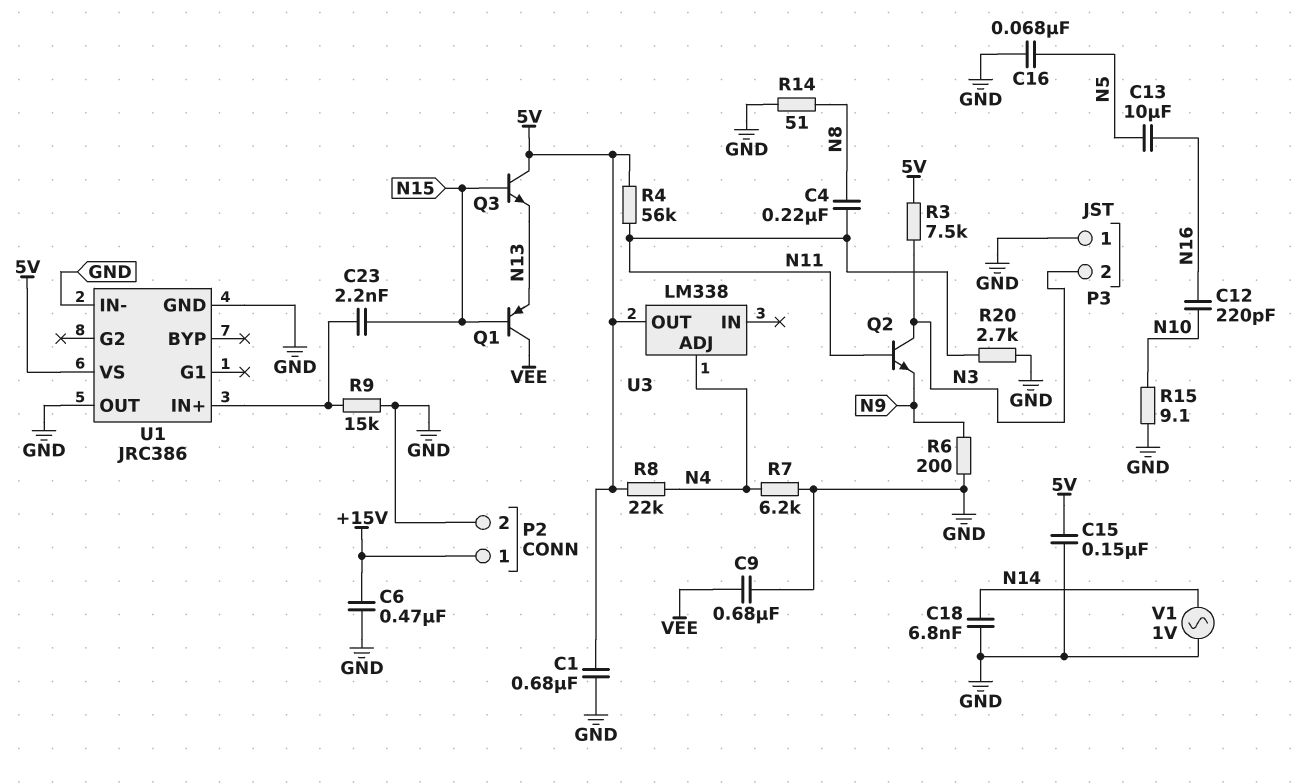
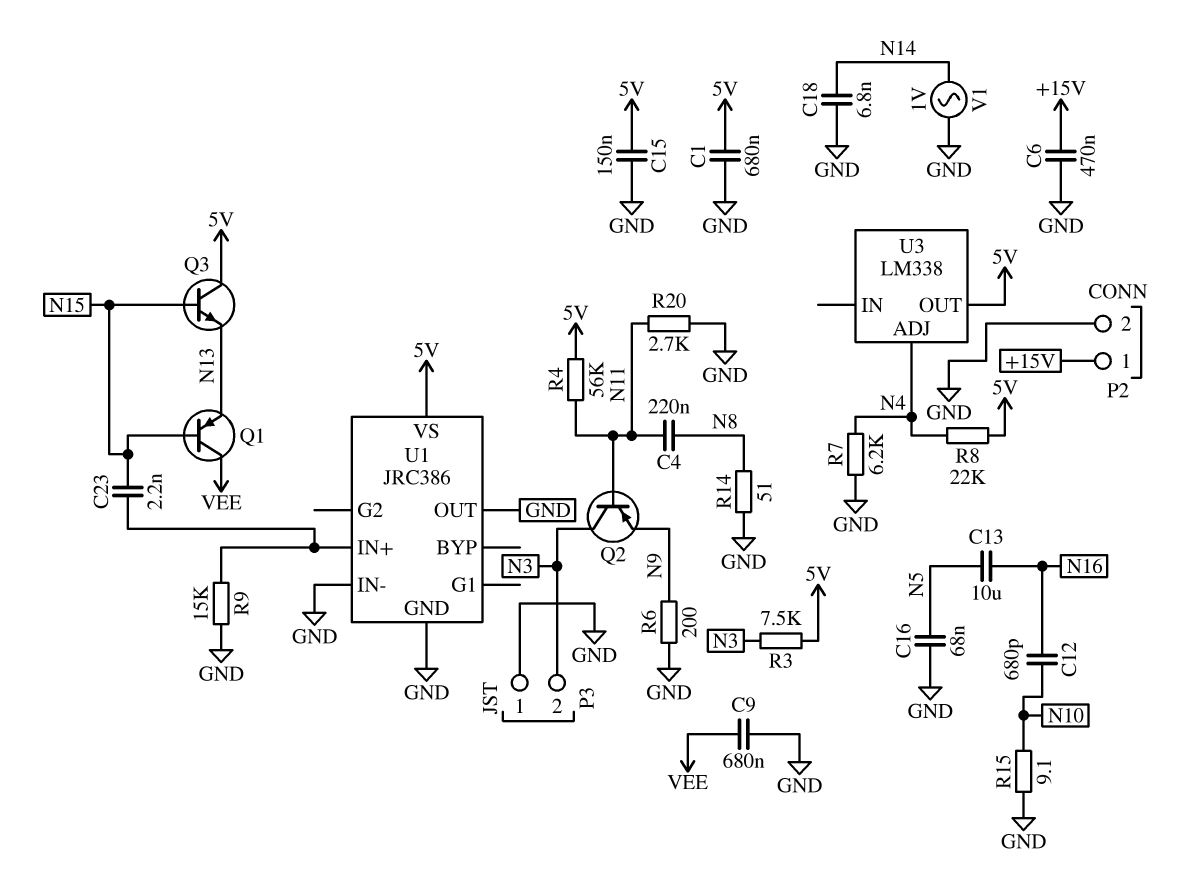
C12: 220pF (N10, N16) -> 680pF (N10, N16)
Q2: NPN (B N11, C N3, E N9) -> PNP (B N11, C N3, E N9)

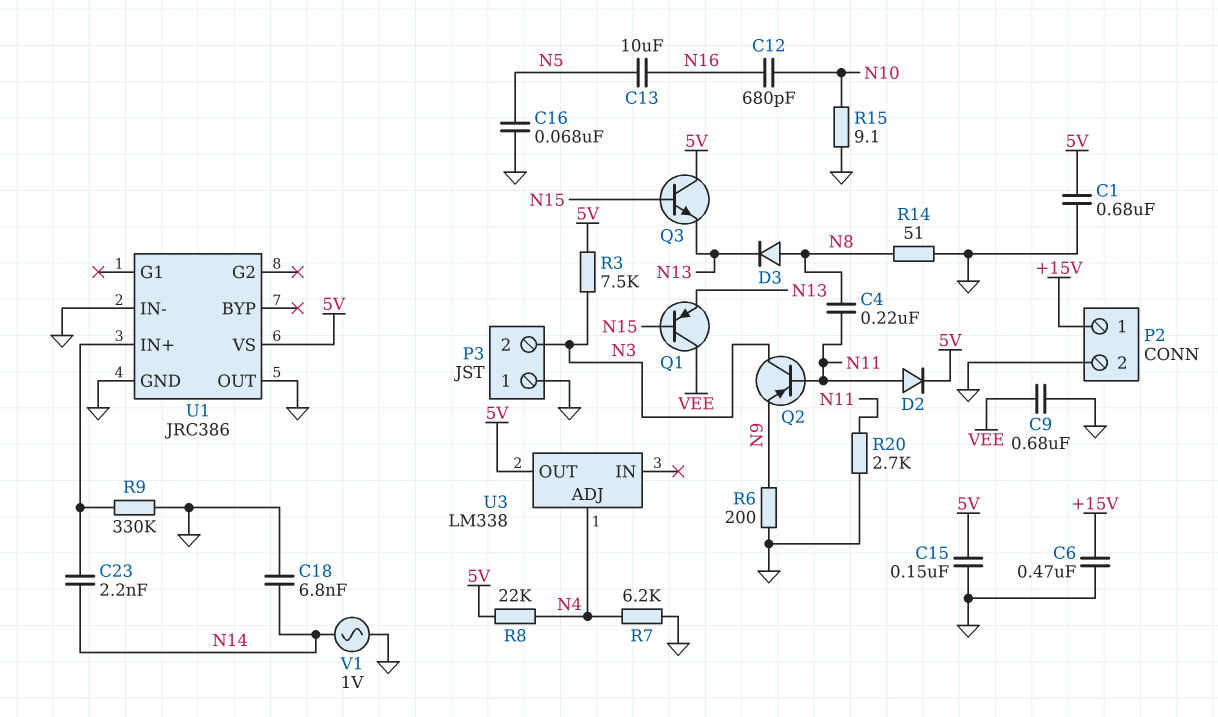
C23: 2.2nF (N15, U1/IN+) -> 2.2nF (N14, U1/IN+)
D2: none -> diode (A N11, K 5V)
D3: none -> diode (A N8, K N13)
R4: 56k (5V, N11) -> none
R9: 15k (GND, U1/IN+) -> 330k (GND, U1/IN+)

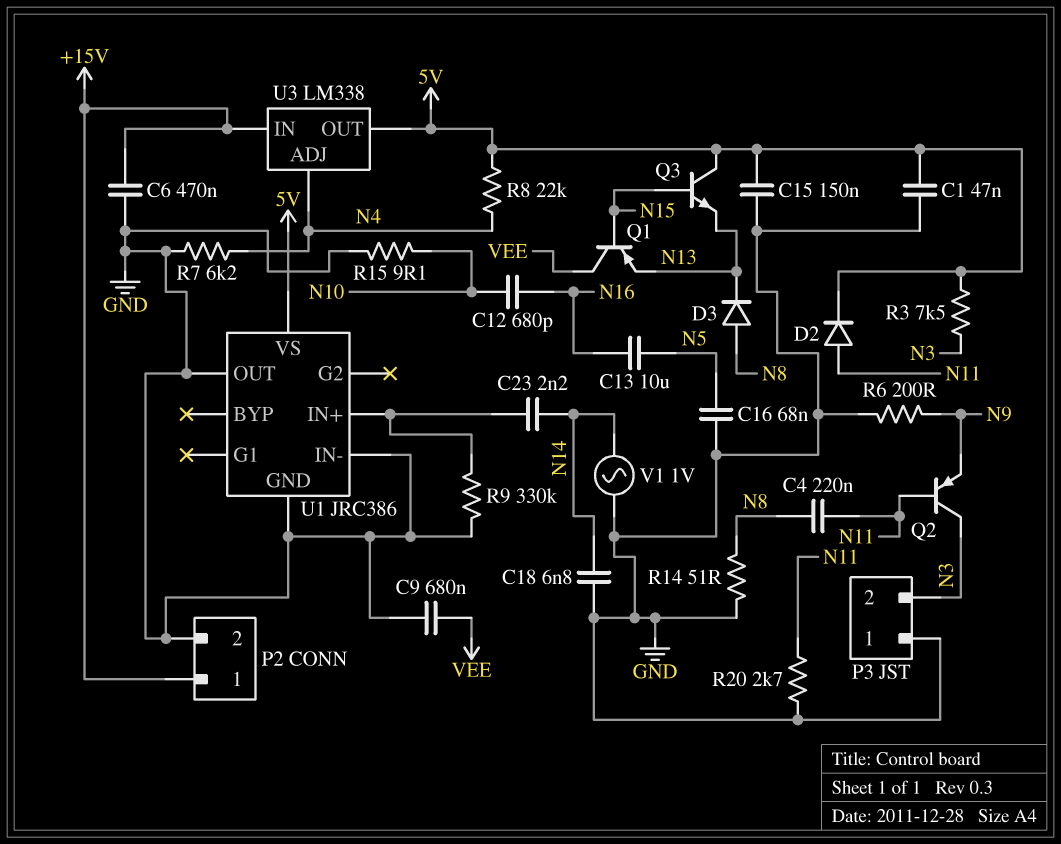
C1: 680nF (5V, GND) -> 47nF (5V, GND)
U3 pin IN: none -> +15V

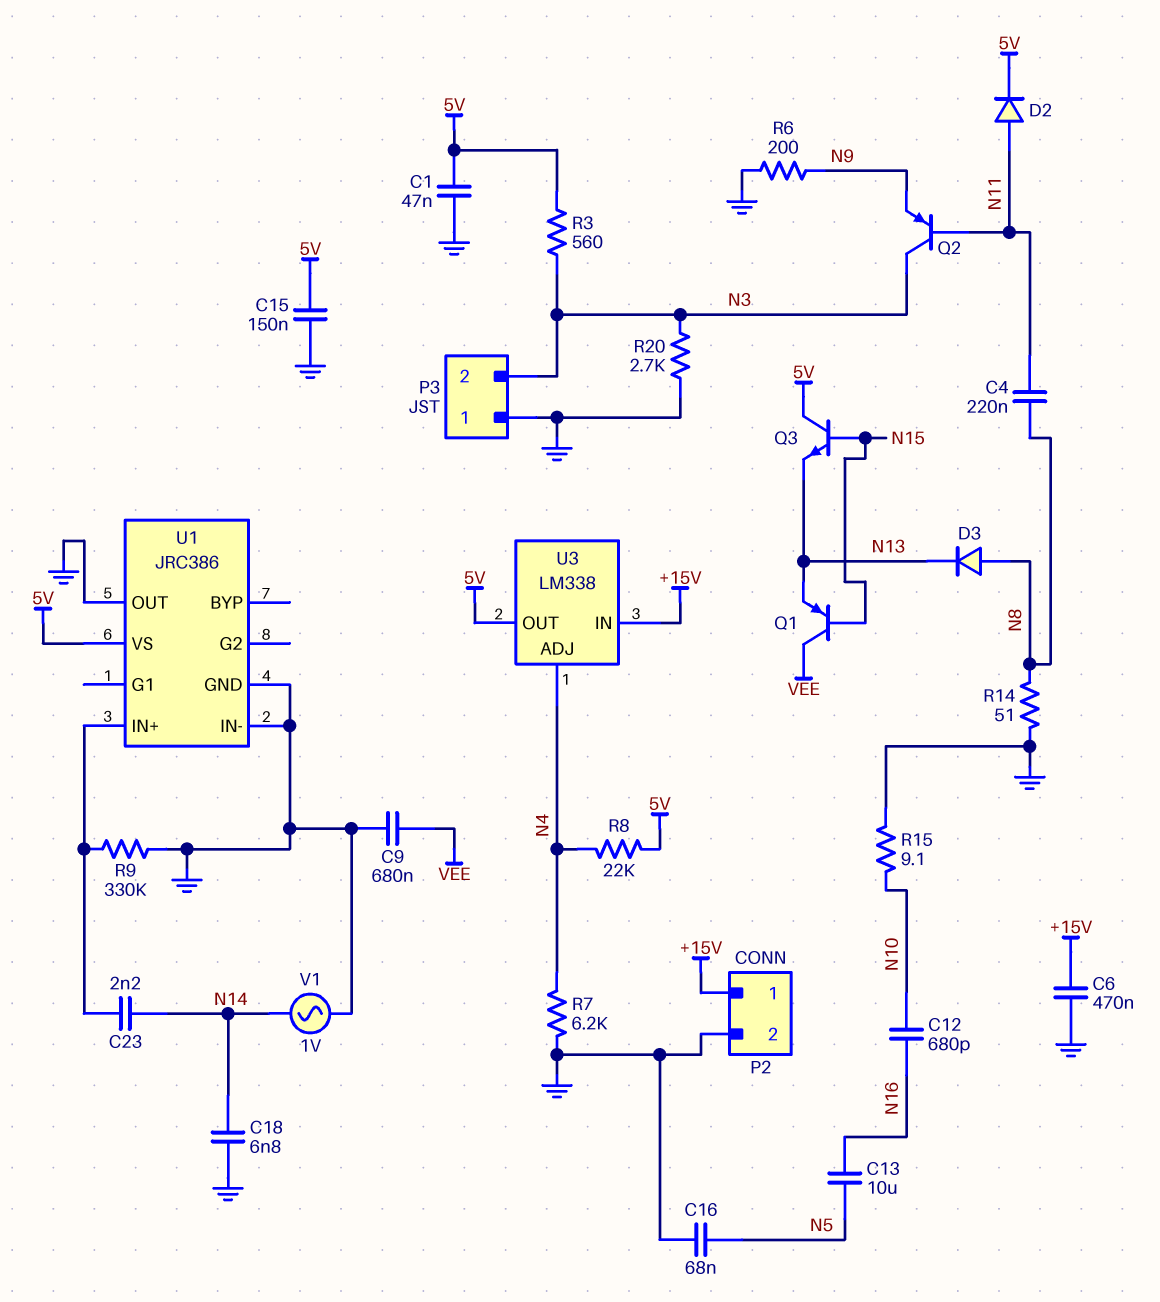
R3: 7.5k (5V, N3) -> 560 (5V, N3)
R20: 2.7k (GND, N11) -> 2.7k (GND, N3)

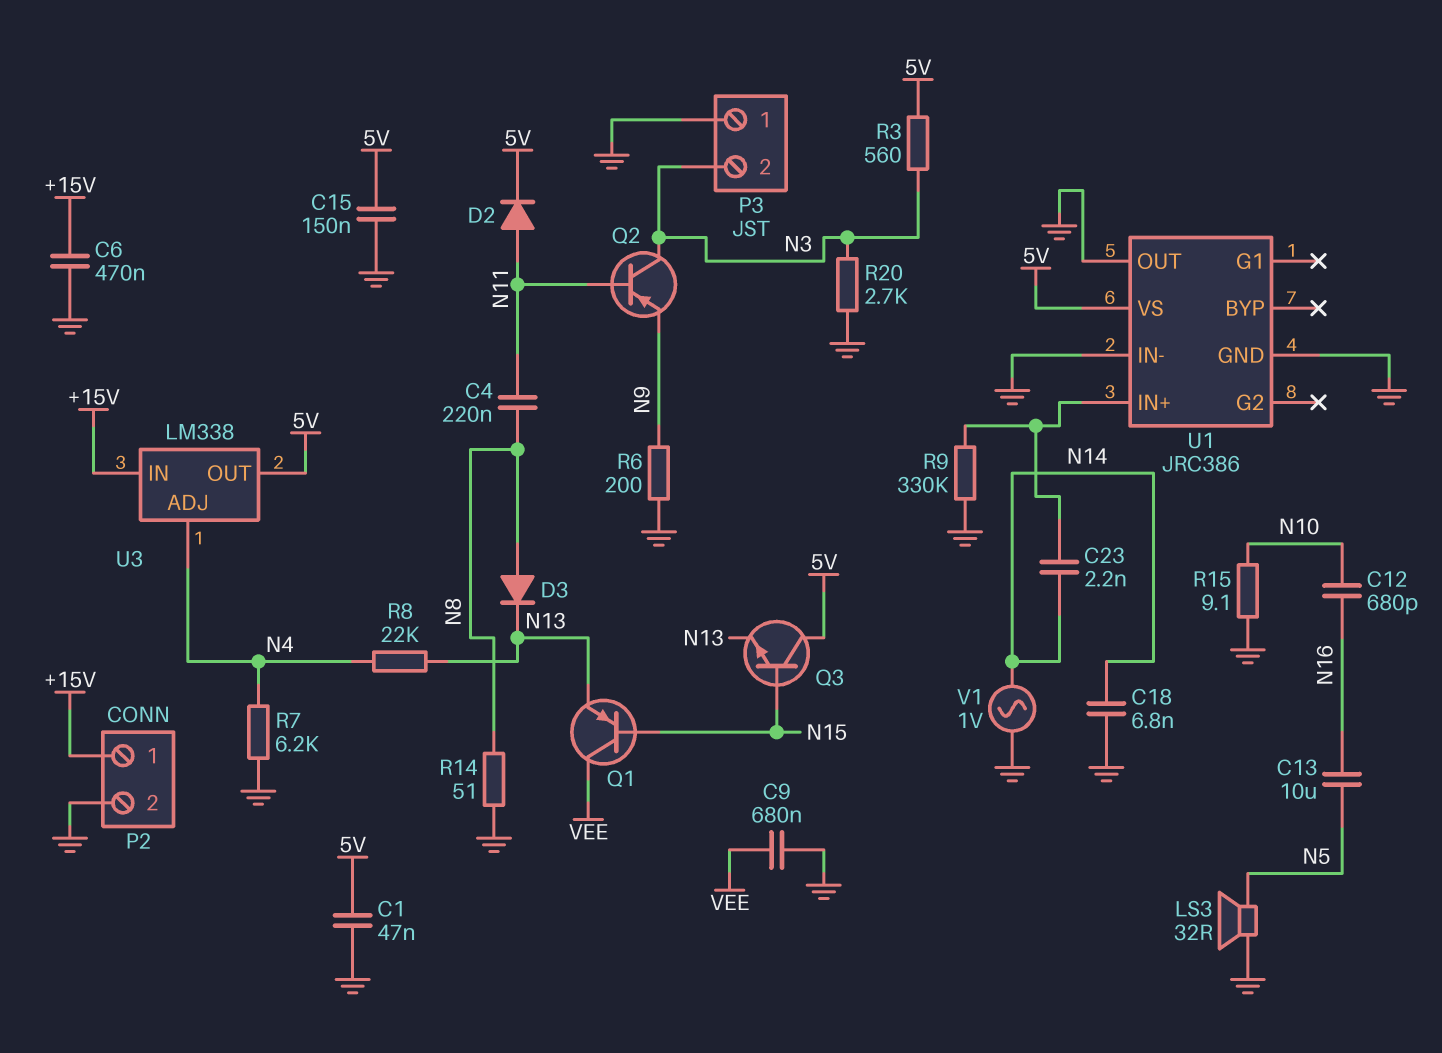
C16: 68nF (GND, N5) -> none
LS3: none -> speaker 32R (GND, N5)
R8: 22k (5V, N4) -> 22k (N4, N13)

